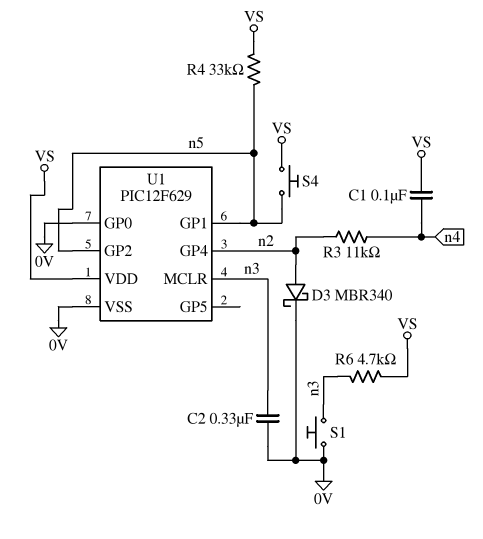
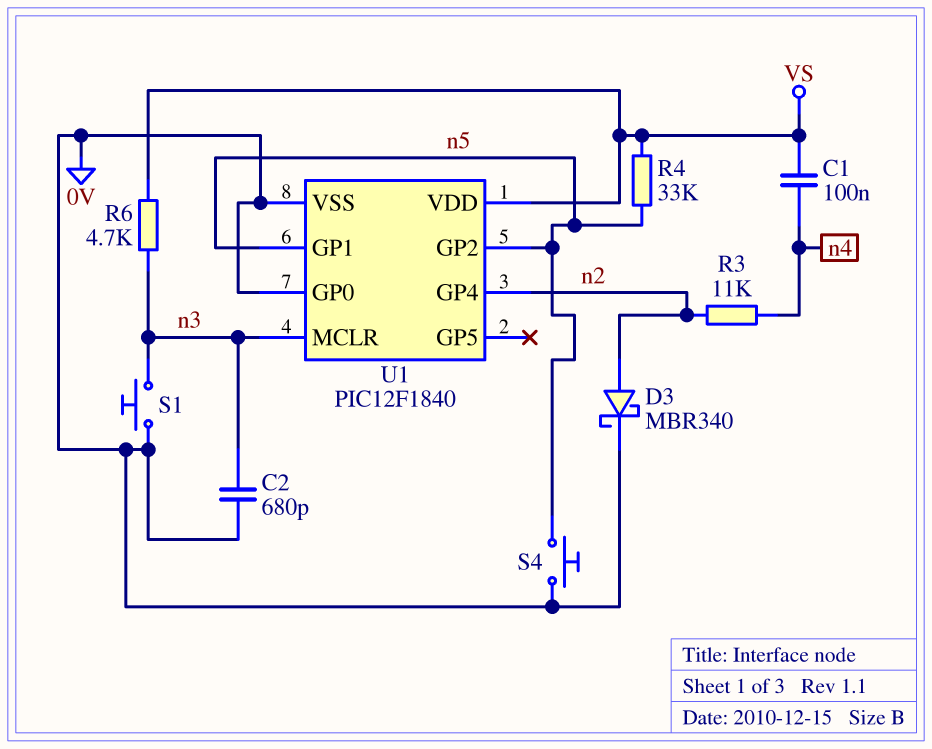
C2: 330nF (0V, n3) -> 680pF (0V, n3)
S4: button (VS, n5) -> button (0V, n5)
U1: PIC12F629 -> PIC12F1840

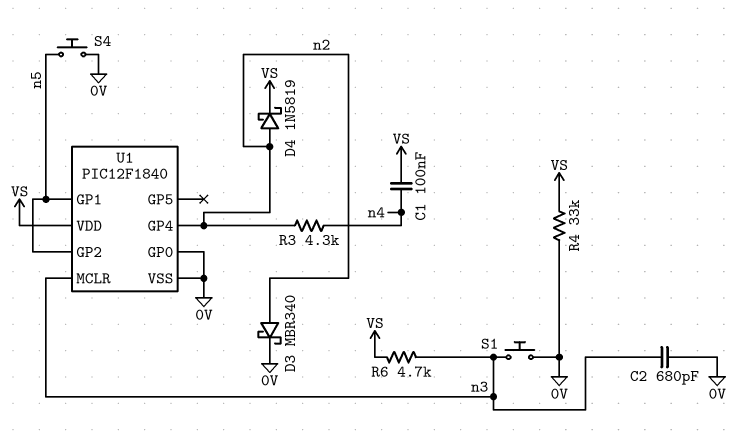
D4: none -> schottky 1N5819 (A n2, K VS)
R3: 11k (n2, n4) -> 4.3k (n2, n4)
R4: 33k (VS, n5) -> 33k (0V, VS)

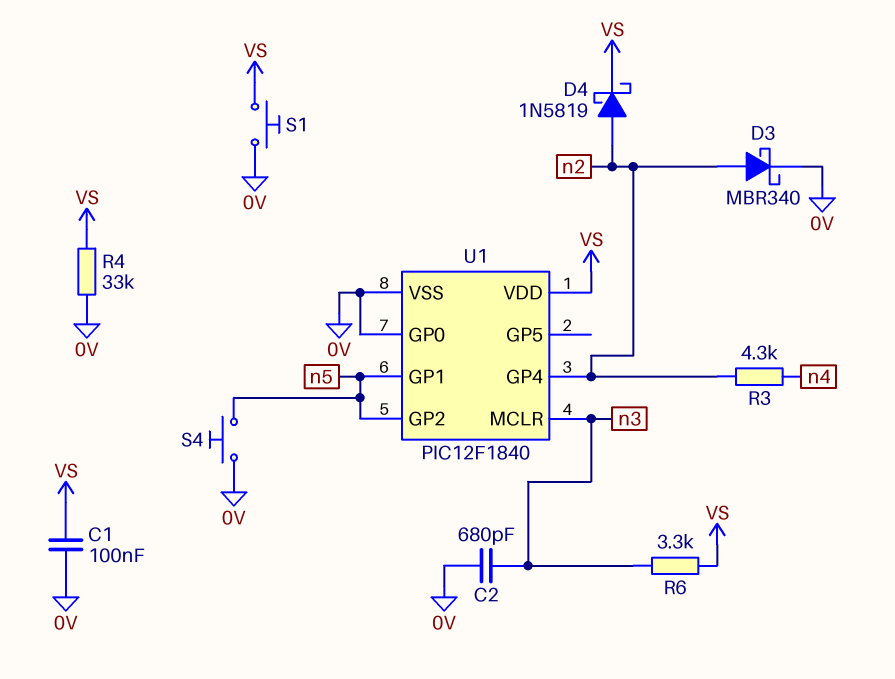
C1: 100nF (VS, n4) -> 100nF (0V, VS)
R6: 4.7k (VS, n3) -> 3.3k (VS, n3)
S1: button (0V, n3) -> button (0V, VS)

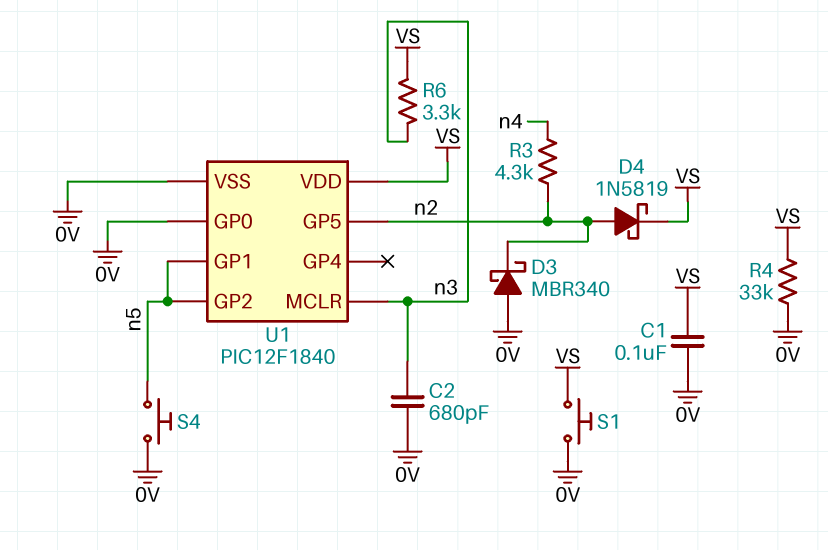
D3: schottky MBR340 (A n2, K 0V) -> schottky MBR340 (A 0V, K n2)
U1 pin GP4: n2 -> none
U1 pin GP5: none -> n2

